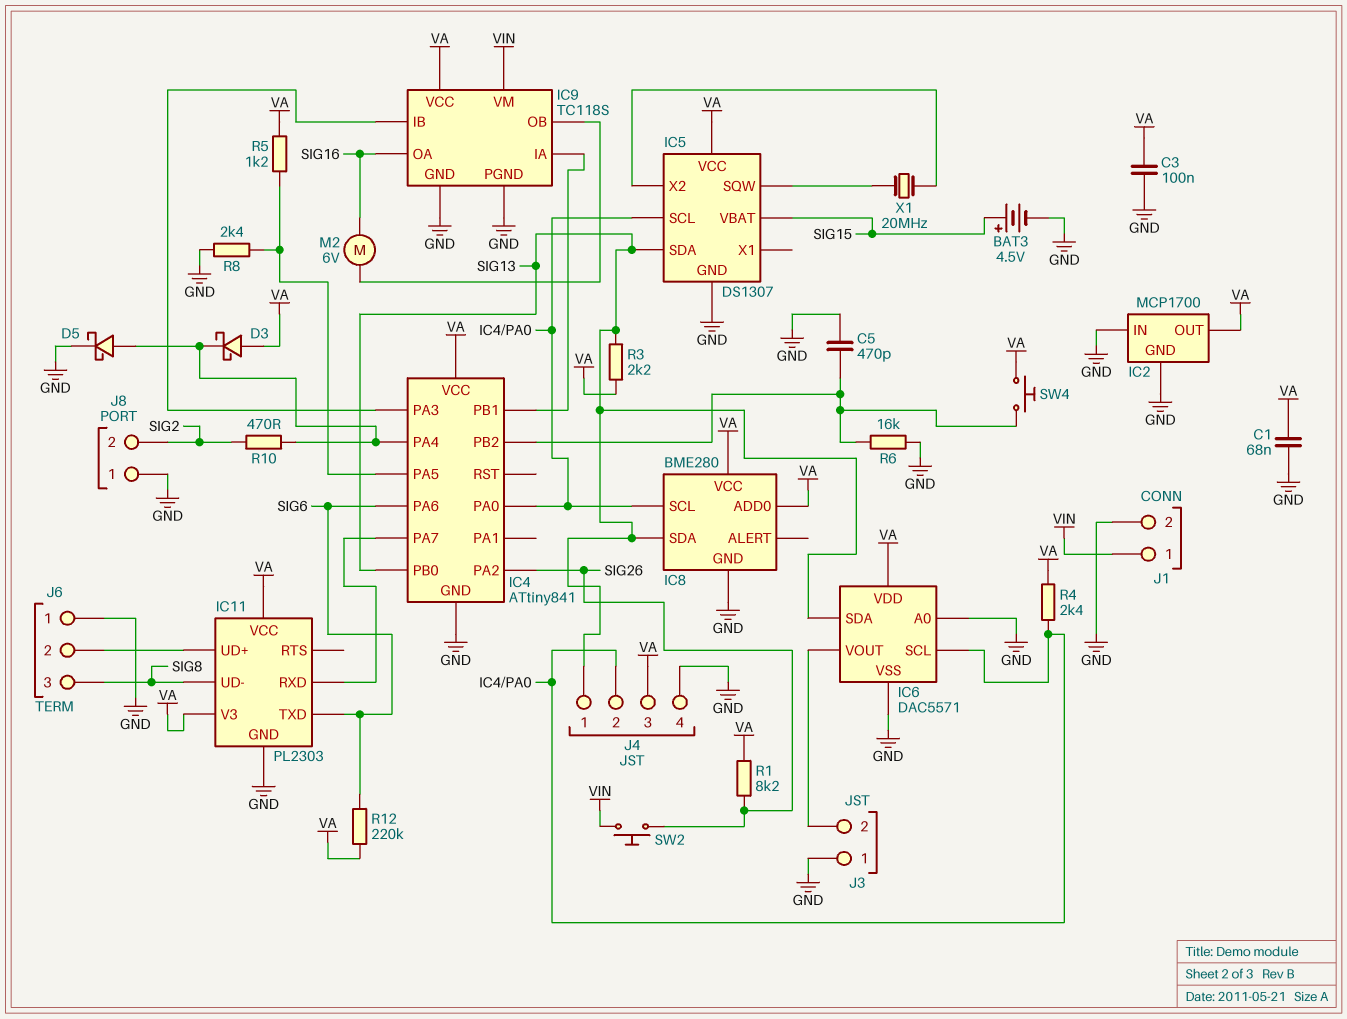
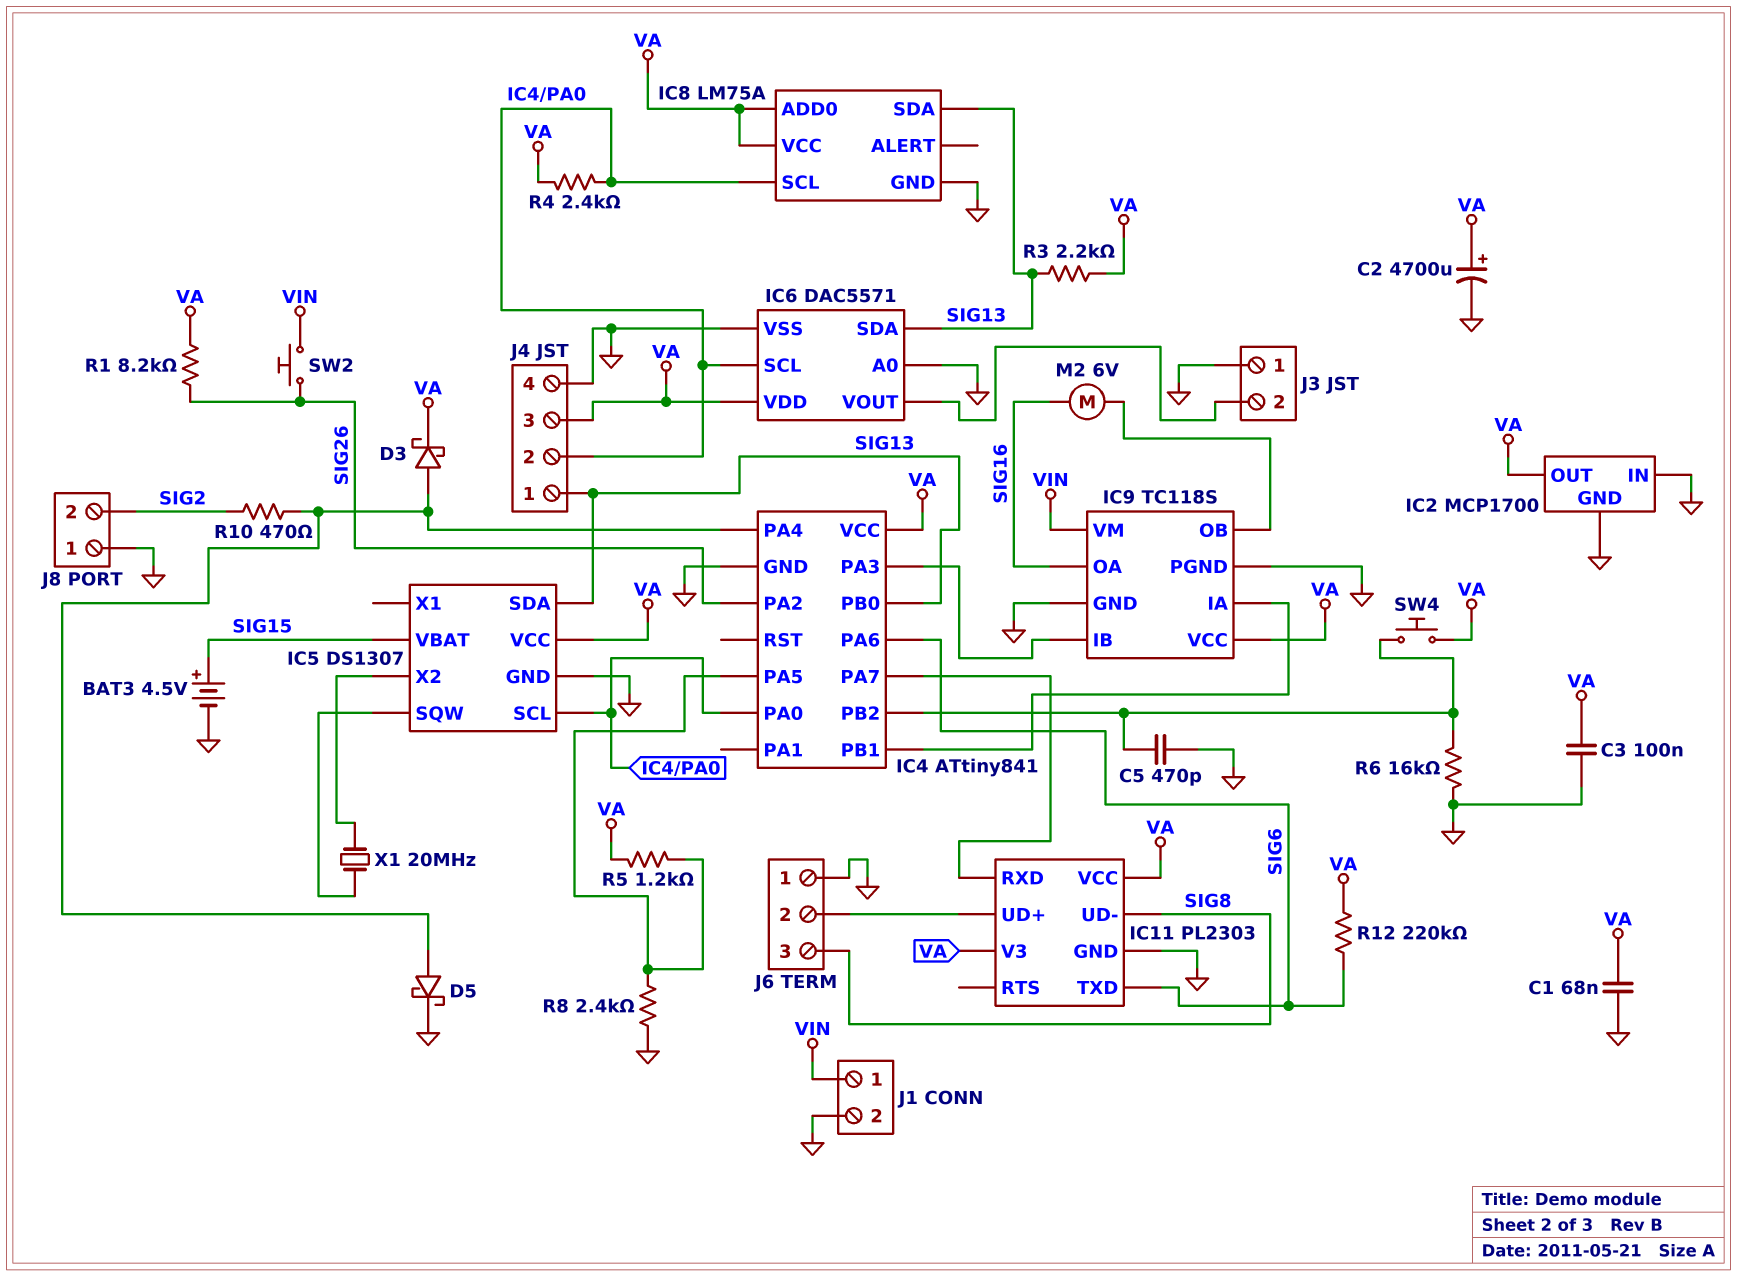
C2: none -> 4700uF (plus VA, minus GND)
D3: schottky (A VA, K IC4/PA4) -> schottky (A IC4/PA4, K VA)
IC8: BME280 -> LM75A

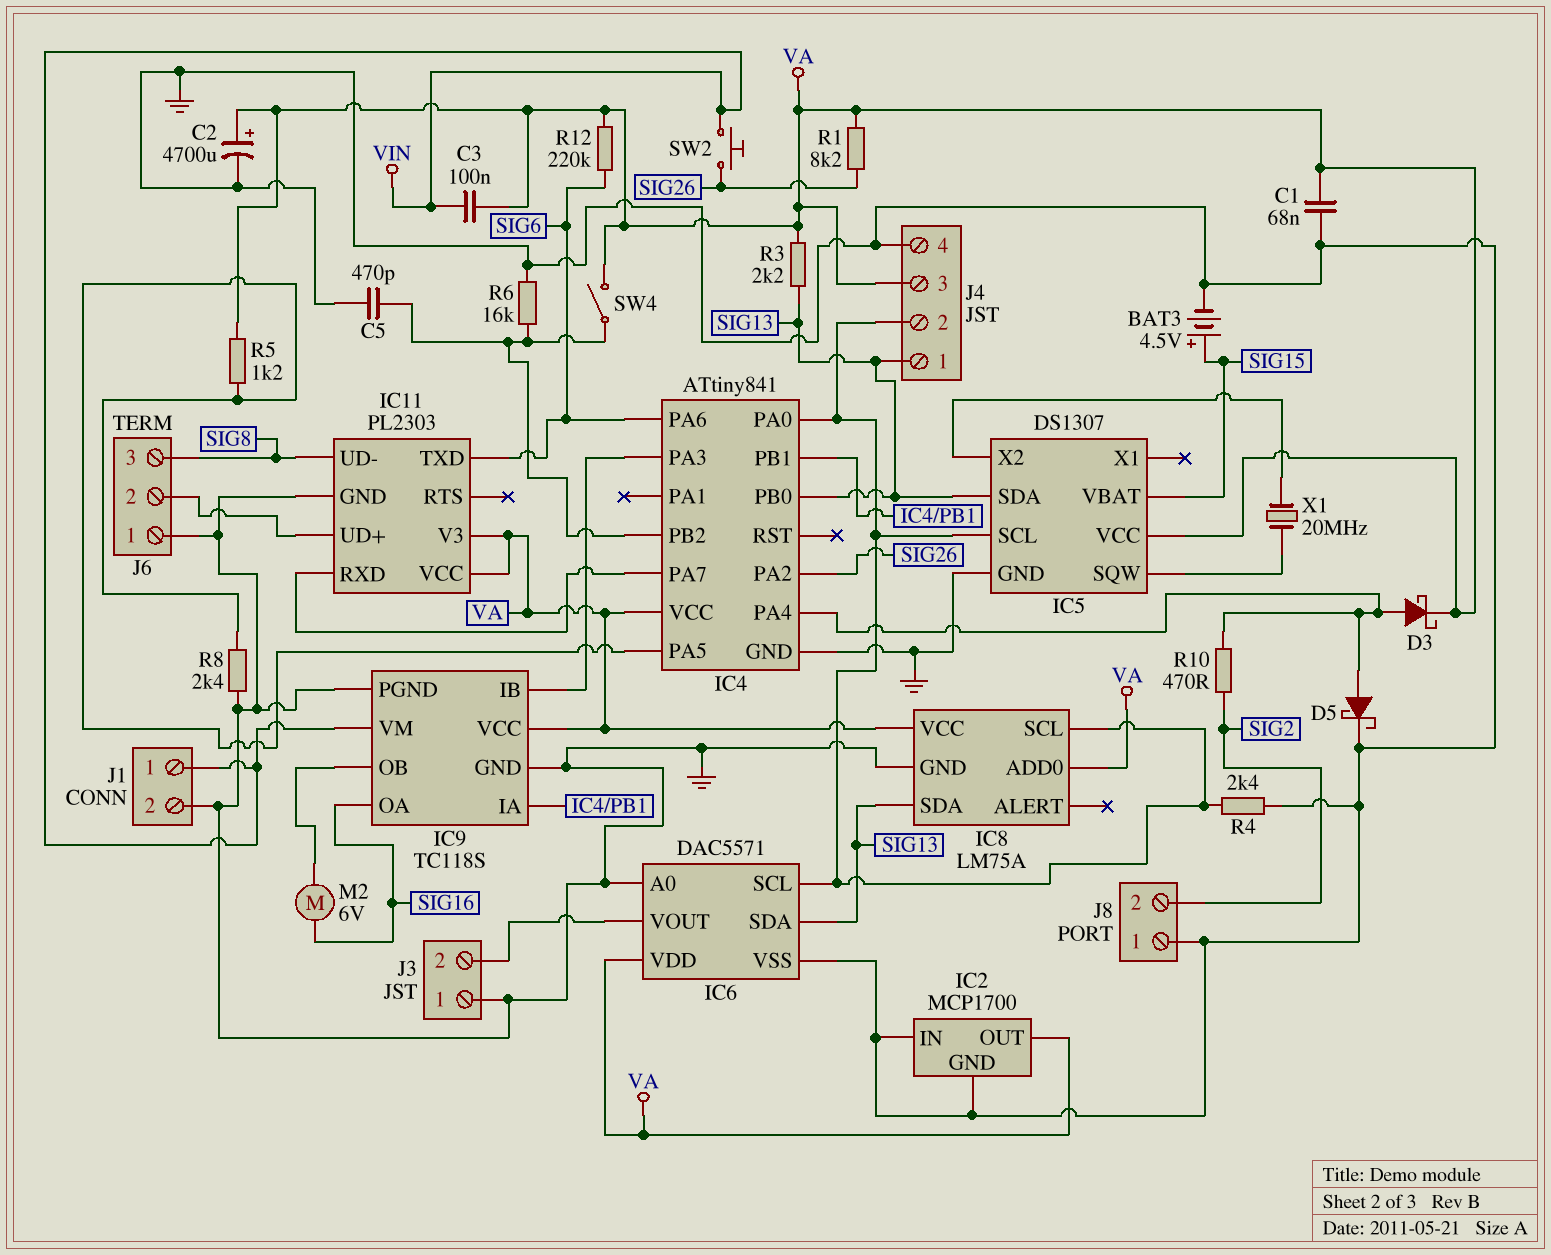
C3: 100nF (GND, VA) -> 100nF (VA, VIN)
R4: 2.4k (IC4/PA0, VA) -> 2.4k (GND, IC4/PA0)
SW4: button (IC4/PB2, VA) -> switch (IC4/PB2, VA)

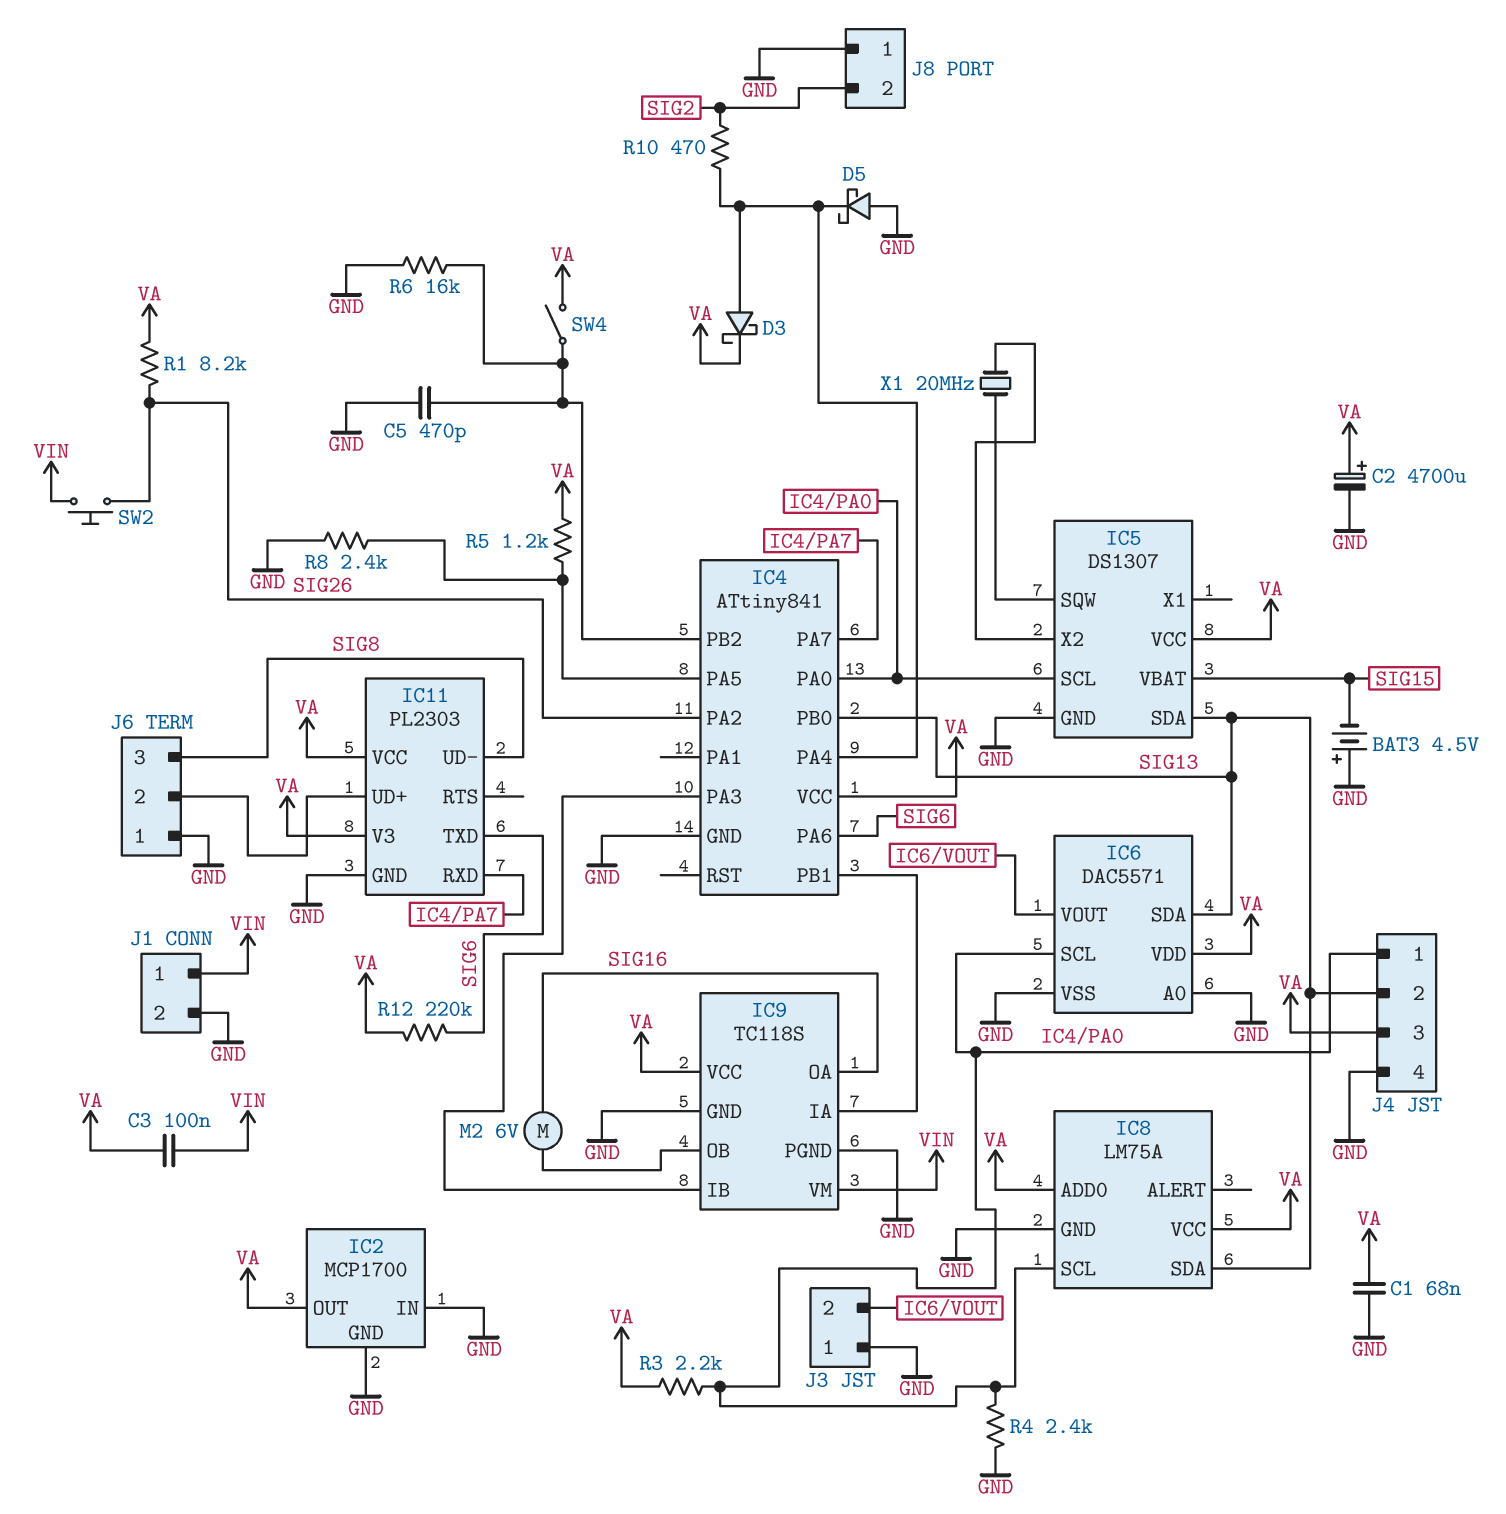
BAT3: 4.5V (plus SIG15, minus GND) -> 4.5V (plus GND, minus SIG15)
D5: schottky (A IC4/PA4, K GND) -> schottky (A GND, K IC4/PA4)
J4 pin 1: SIG13 -> IC4/PA0
J4 pin 2: IC4/PA0 -> SIG13
R3: 2.2k (SIG13, VA) -> 2.2k (IC4/PA0, VA)

